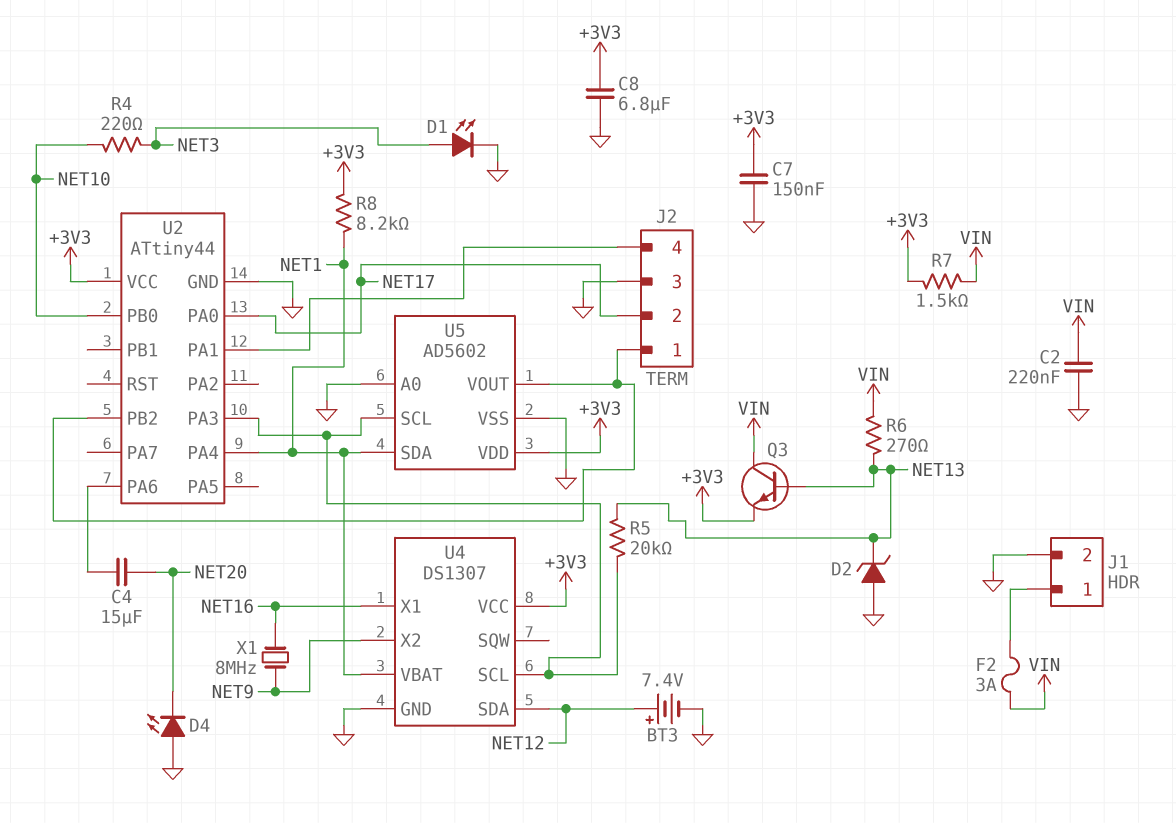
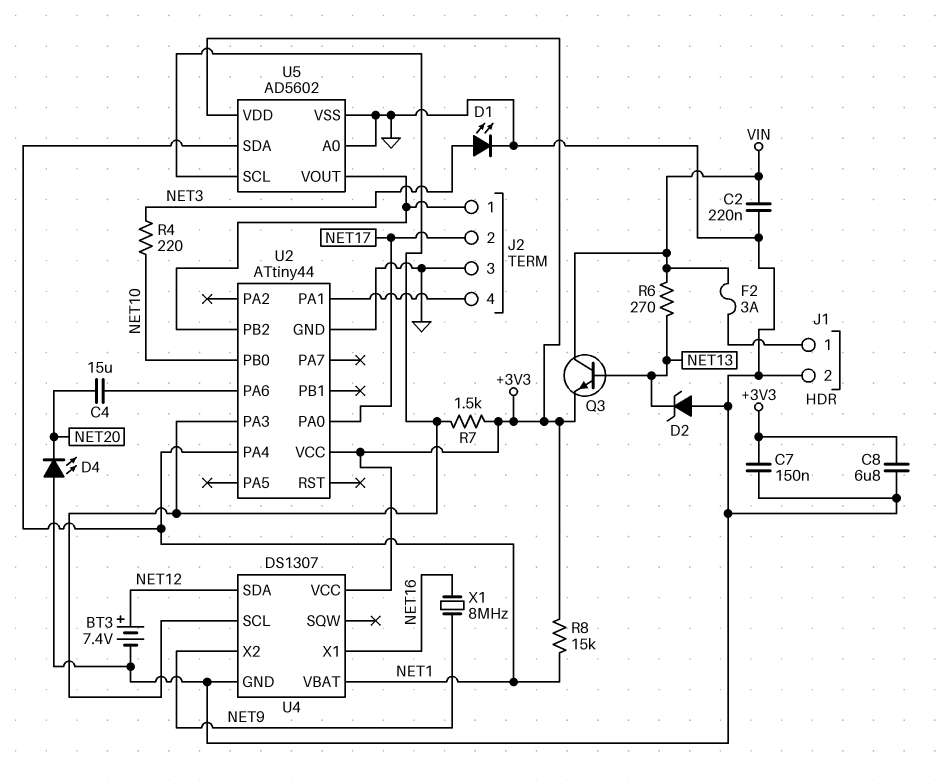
R5: 20k (NET13, U2/PA3) -> none
R7: 1.5k (+3V3, VIN) -> 1.5k (+3V3, U2/PA3)
R8: 8.2k (+3V3, NET1) -> 15k (+3V3, NET1)

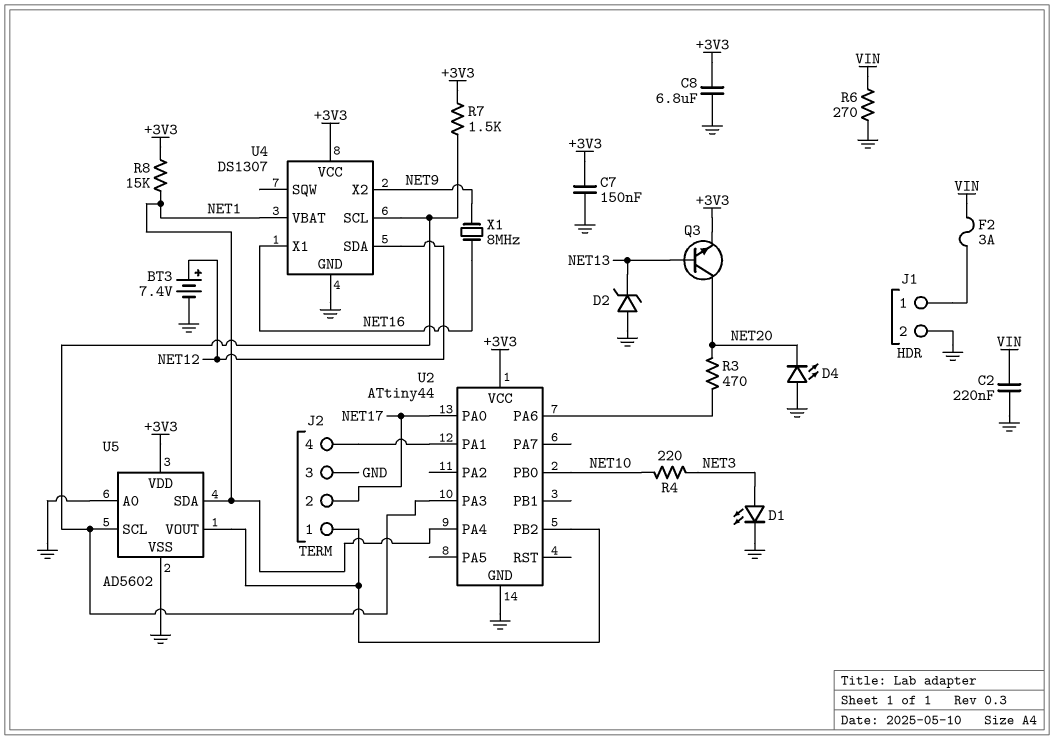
C4: 15uF (NET20, U2/PA6) -> none
Q3: NPN (B NET13, C VIN, E +3V3) -> NPN (B NET13, C NET20, E +3V3)
R3: none -> 470 (NET20, U2/PA6)
R6: 270 (NET13, VIN) -> 270 (GND, VIN)

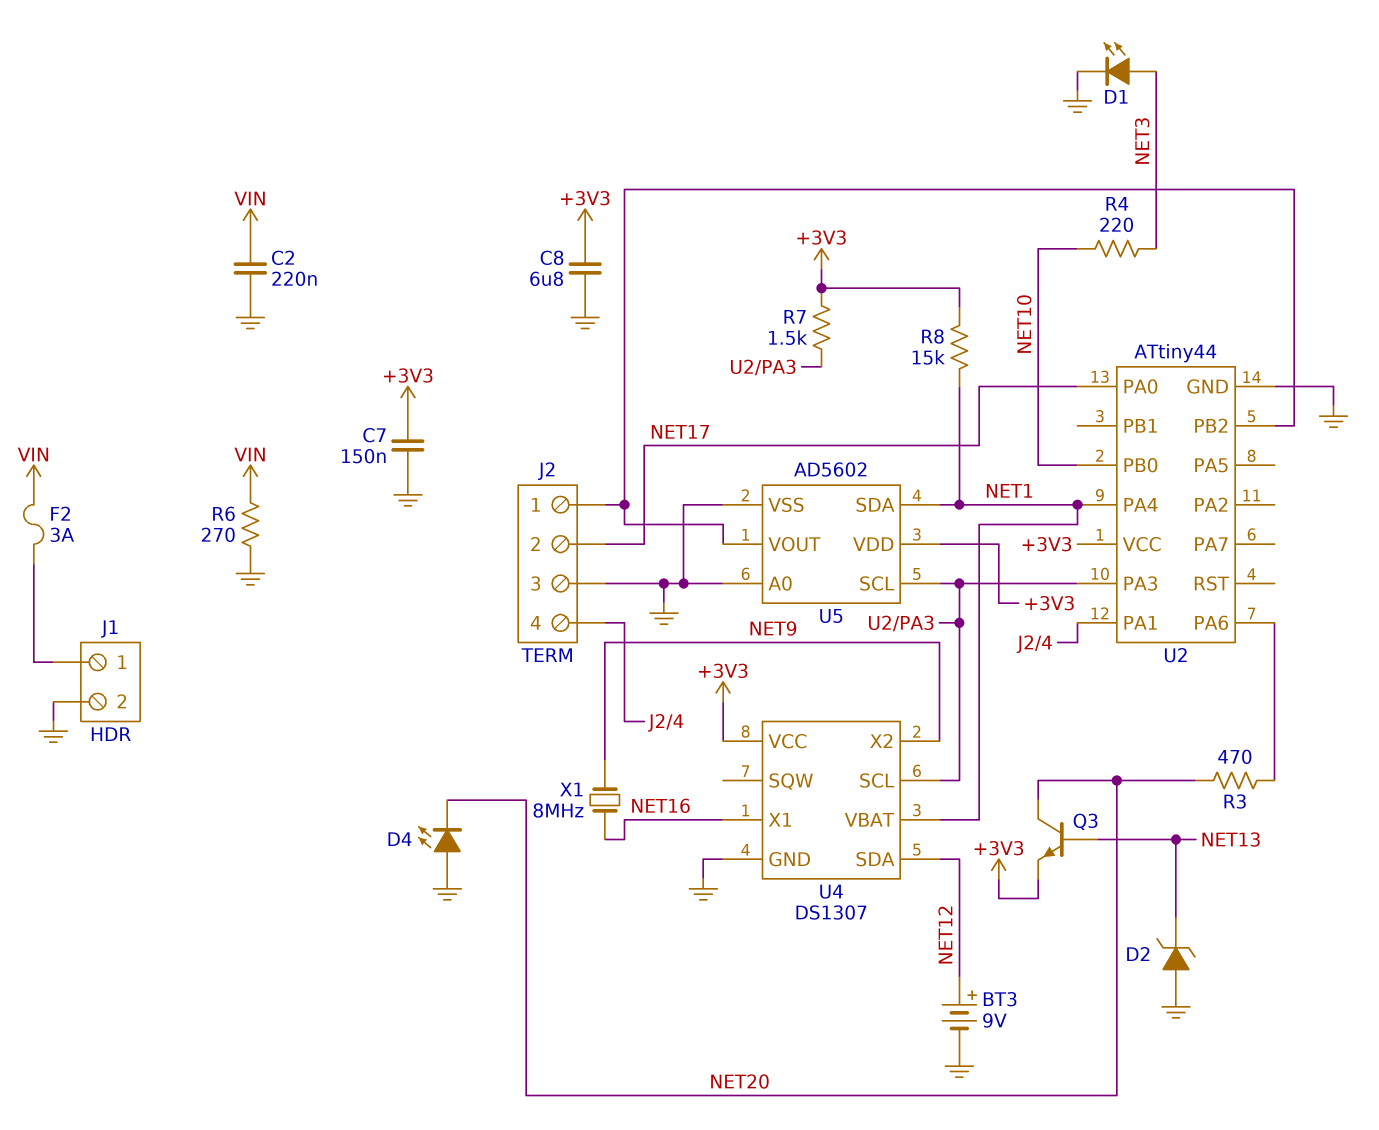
BT3: 7.4V (plus NET12, minus GND) -> 9V (plus NET12, minus GND)

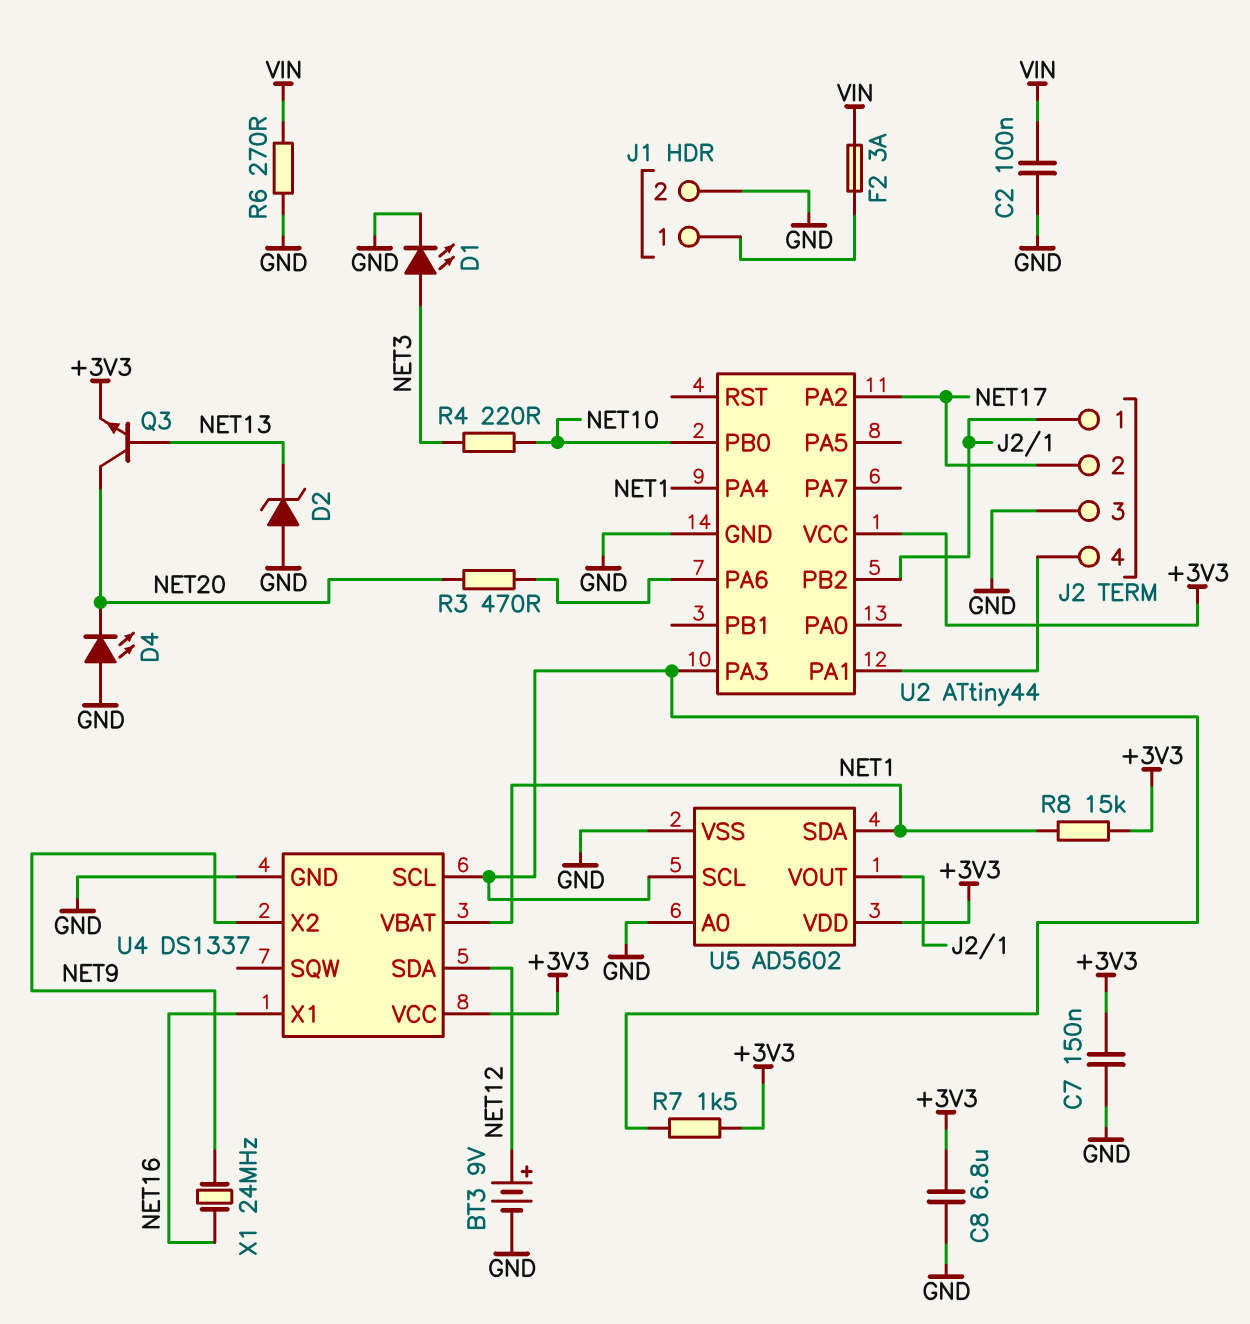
C2: 220nF (GND, VIN) -> 100nF (GND, VIN)
U2 pin PA0: NET17 -> none
U2 pin PA2: none -> NET17
U4: DS1307 -> DS1337
X1: 8MHz (NET9, NET16) -> 24MHz (NET9, NET16)

